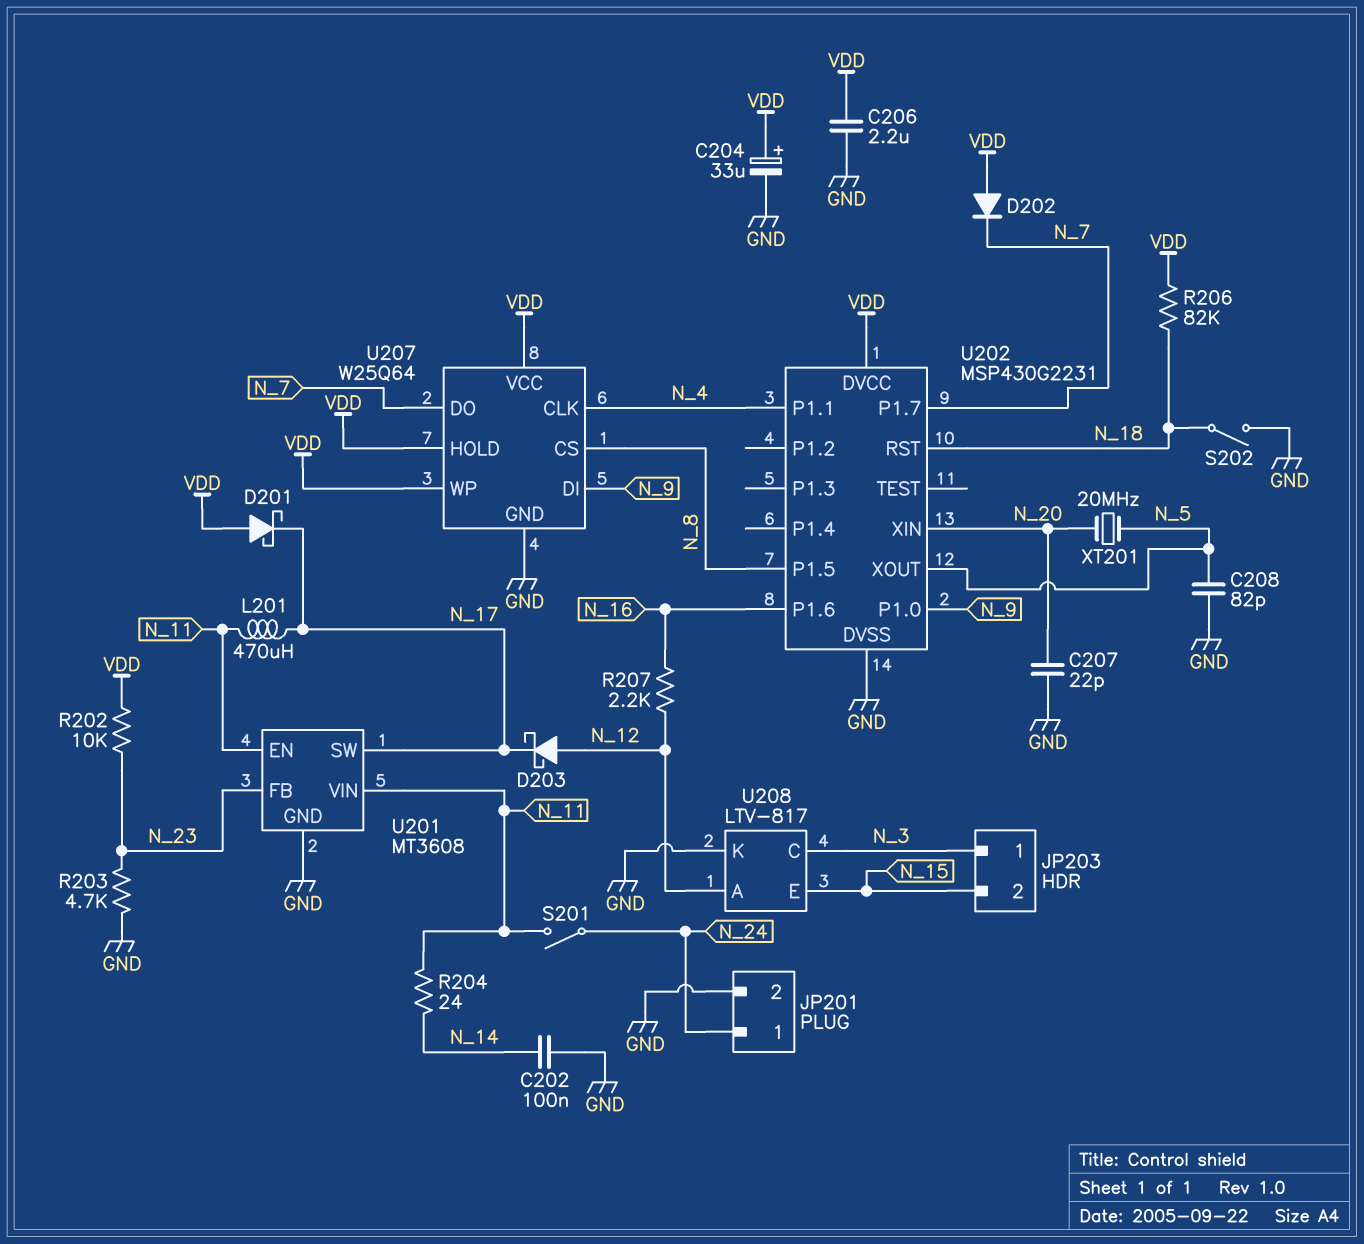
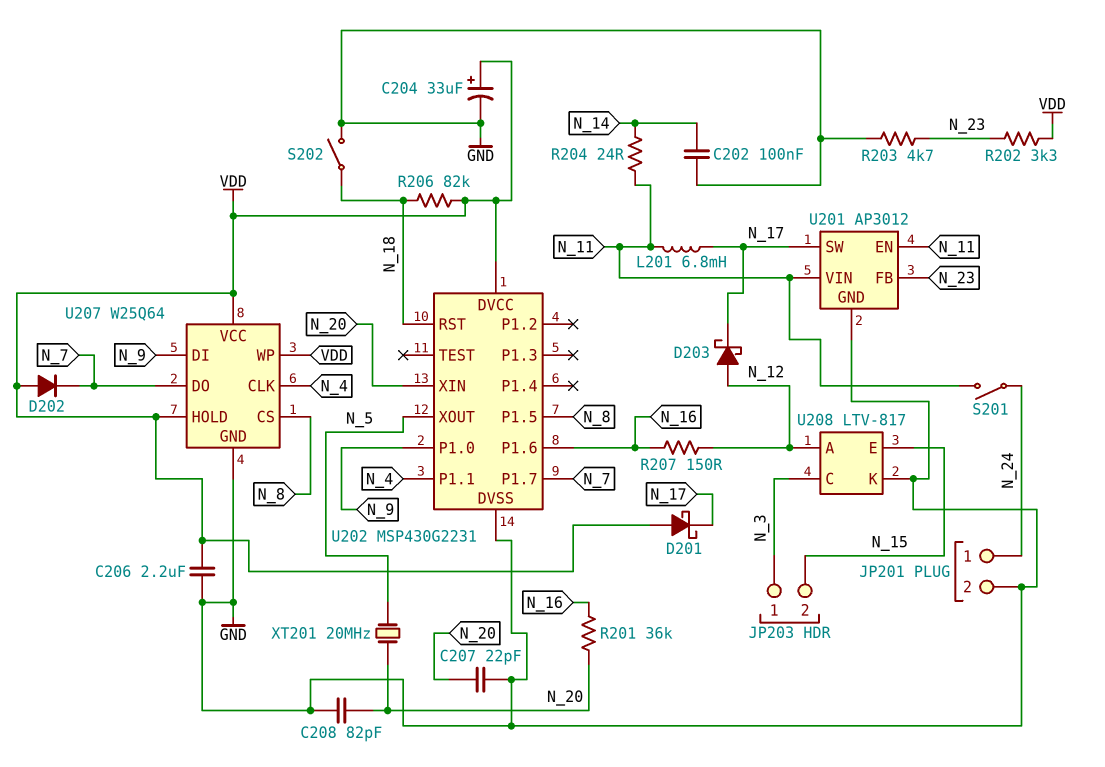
C208: 82pF (GND, N_5) -> 82pF (GND, N_20)
L201: 470uH (N_11, N_17) -> 6.8mH (N_11, N_17)
R201: none -> 36k (N_16, N_20)
R202: 10k (N_23, VDD) -> 3.3k (N_23, VDD)
R207: 2.2k (N_12, N_16) -> 150 (N_12, N_16)
U201: MT3608 -> AP3012

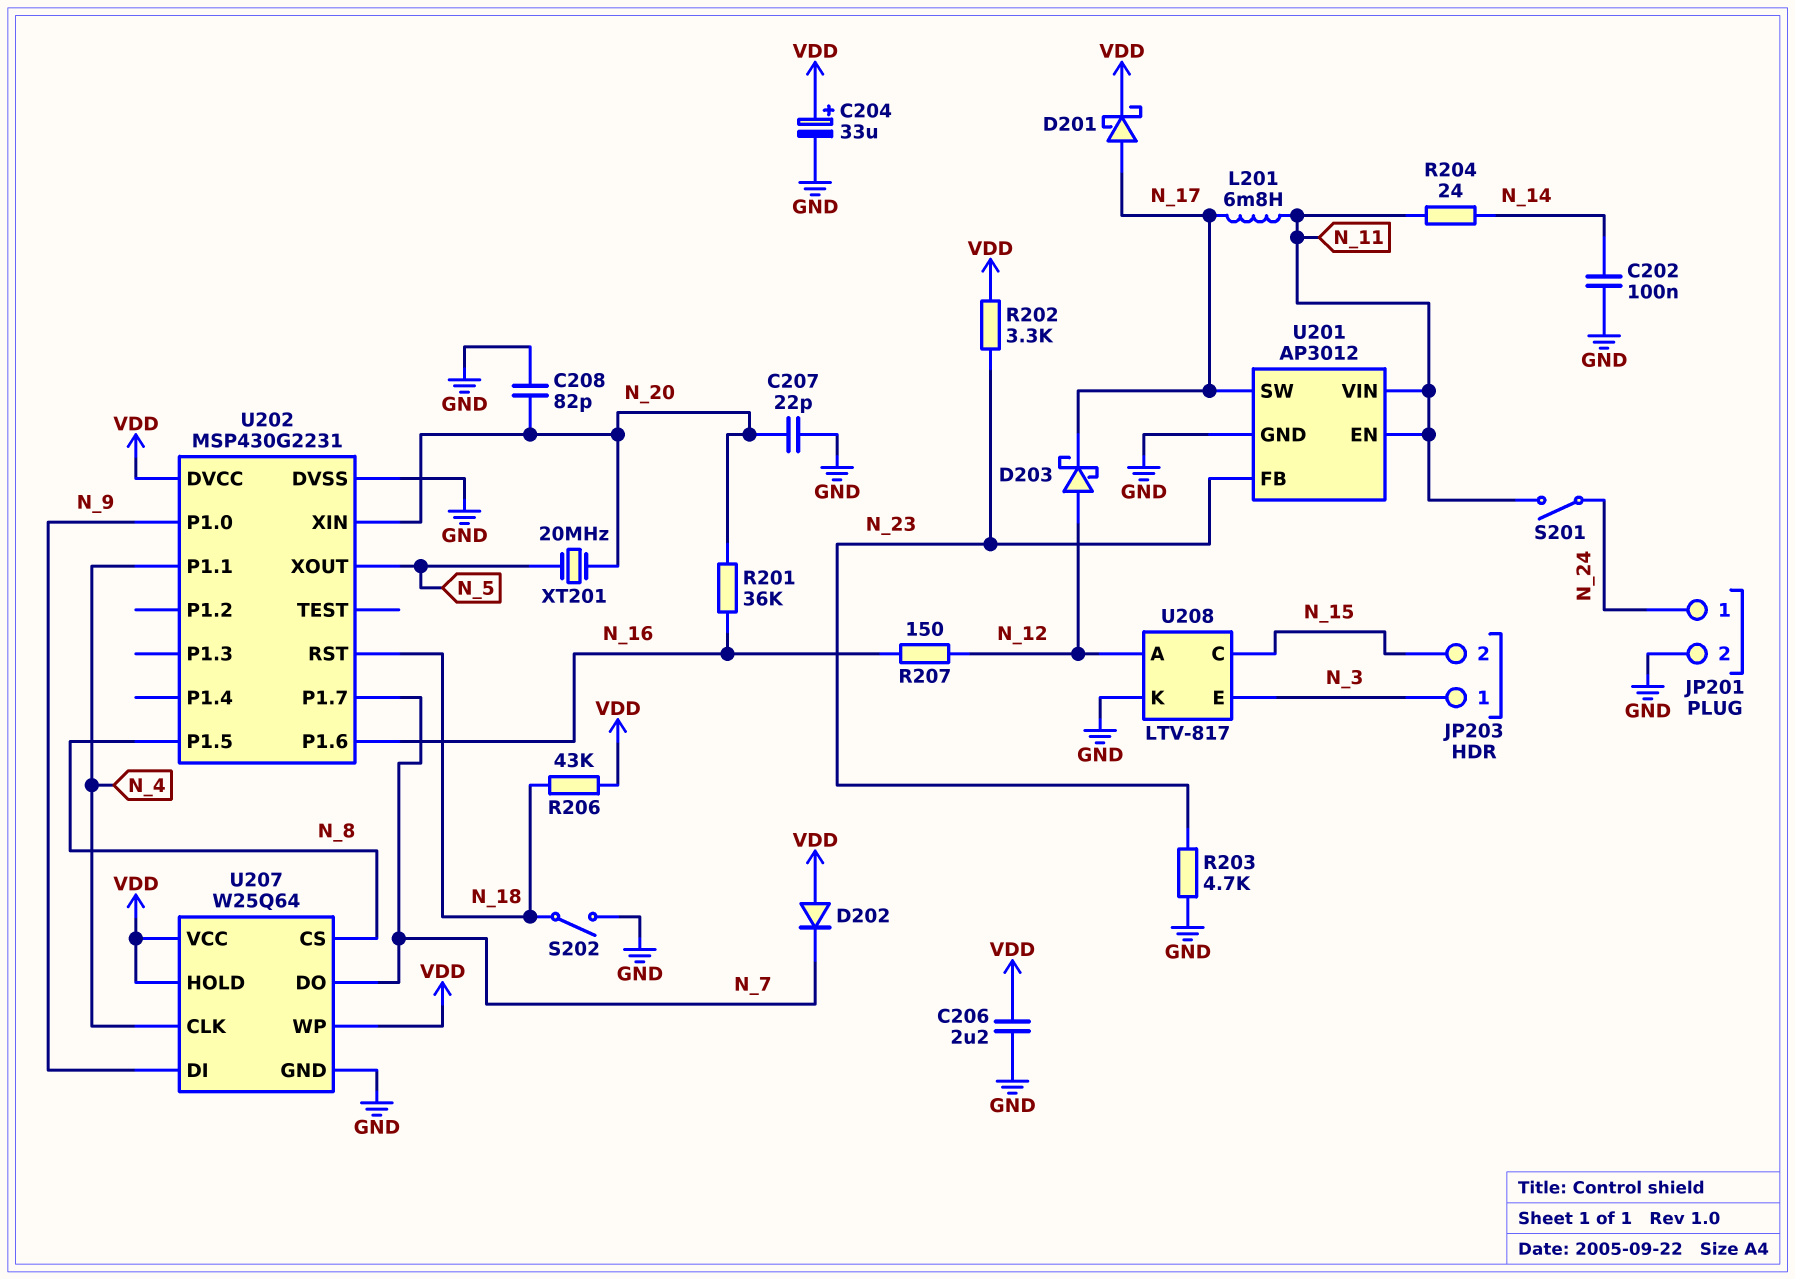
D201: schottky (A VDD, K N_17) -> schottky (A N_17, K VDD)
R206: 82k (N_18, VDD) -> 43k (N_18, VDD)
U208 pin C: N_3 -> N_15
U208 pin E: N_15 -> N_3

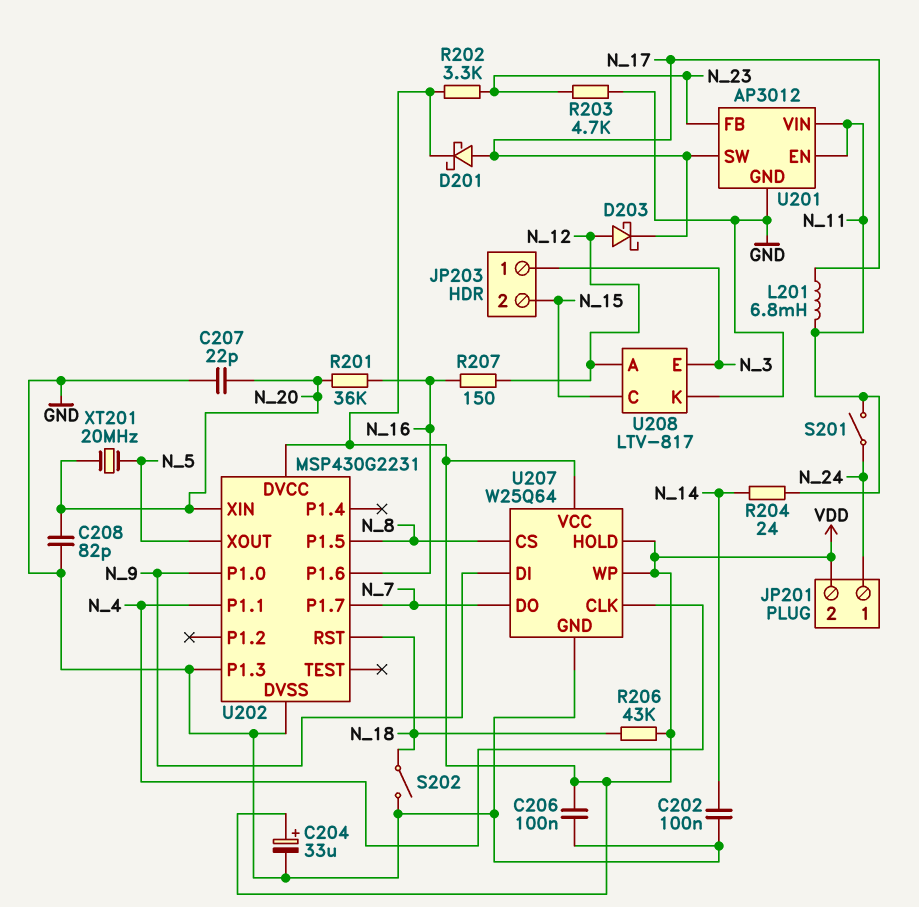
C206: 2.2uF (GND, VDD) -> 100nF (GND, VDD)
D202: diode (A VDD, K N_7) -> none
JP201 pin 2: GND -> VDD
U202 pin P1.3: none -> GND

